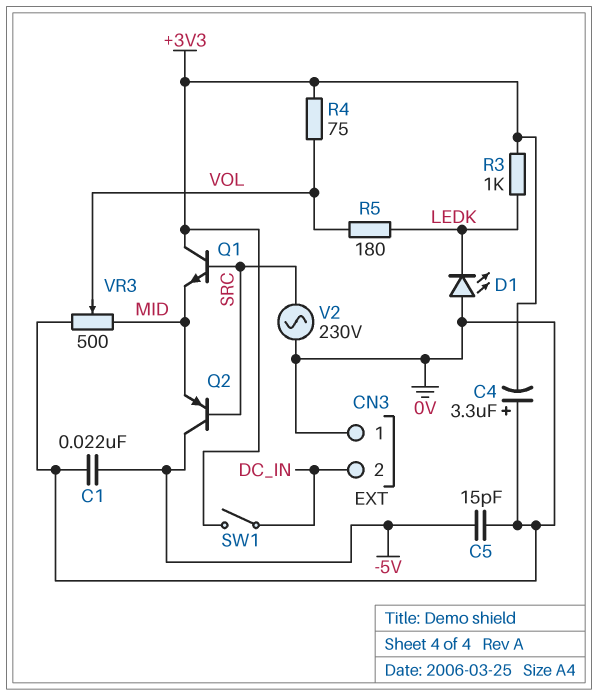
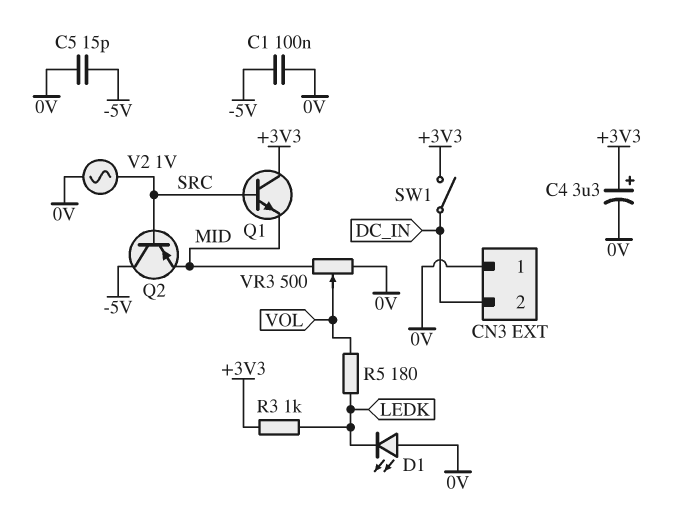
C1: 22nF (-5V, 0V) -> 100nF (-5V, 0V)
C4: 3.3uF (plus 0V, minus +3V3) -> 3.3uF (plus +3V3, minus 0V)
R4: 75 (+3V3, VOL) -> none
V2: AC 230V (0V, SRC) -> AC 1V (0V, SRC)

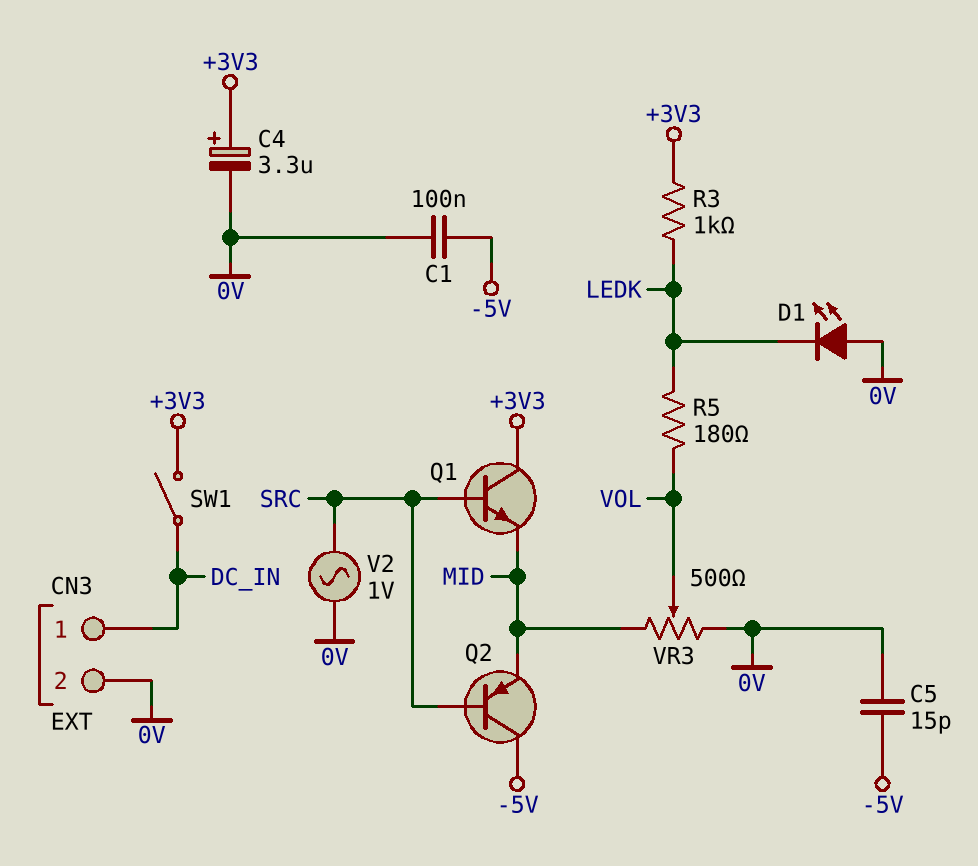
CN3 pin 1: 0V -> DC_IN
CN3 pin 2: DC_IN -> 0V

